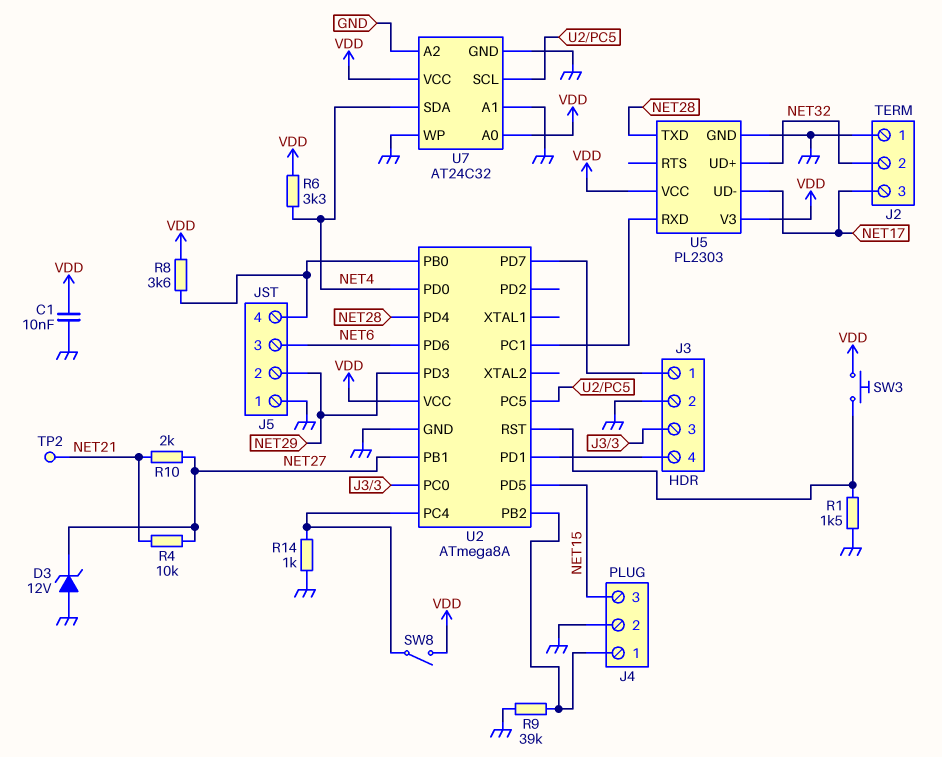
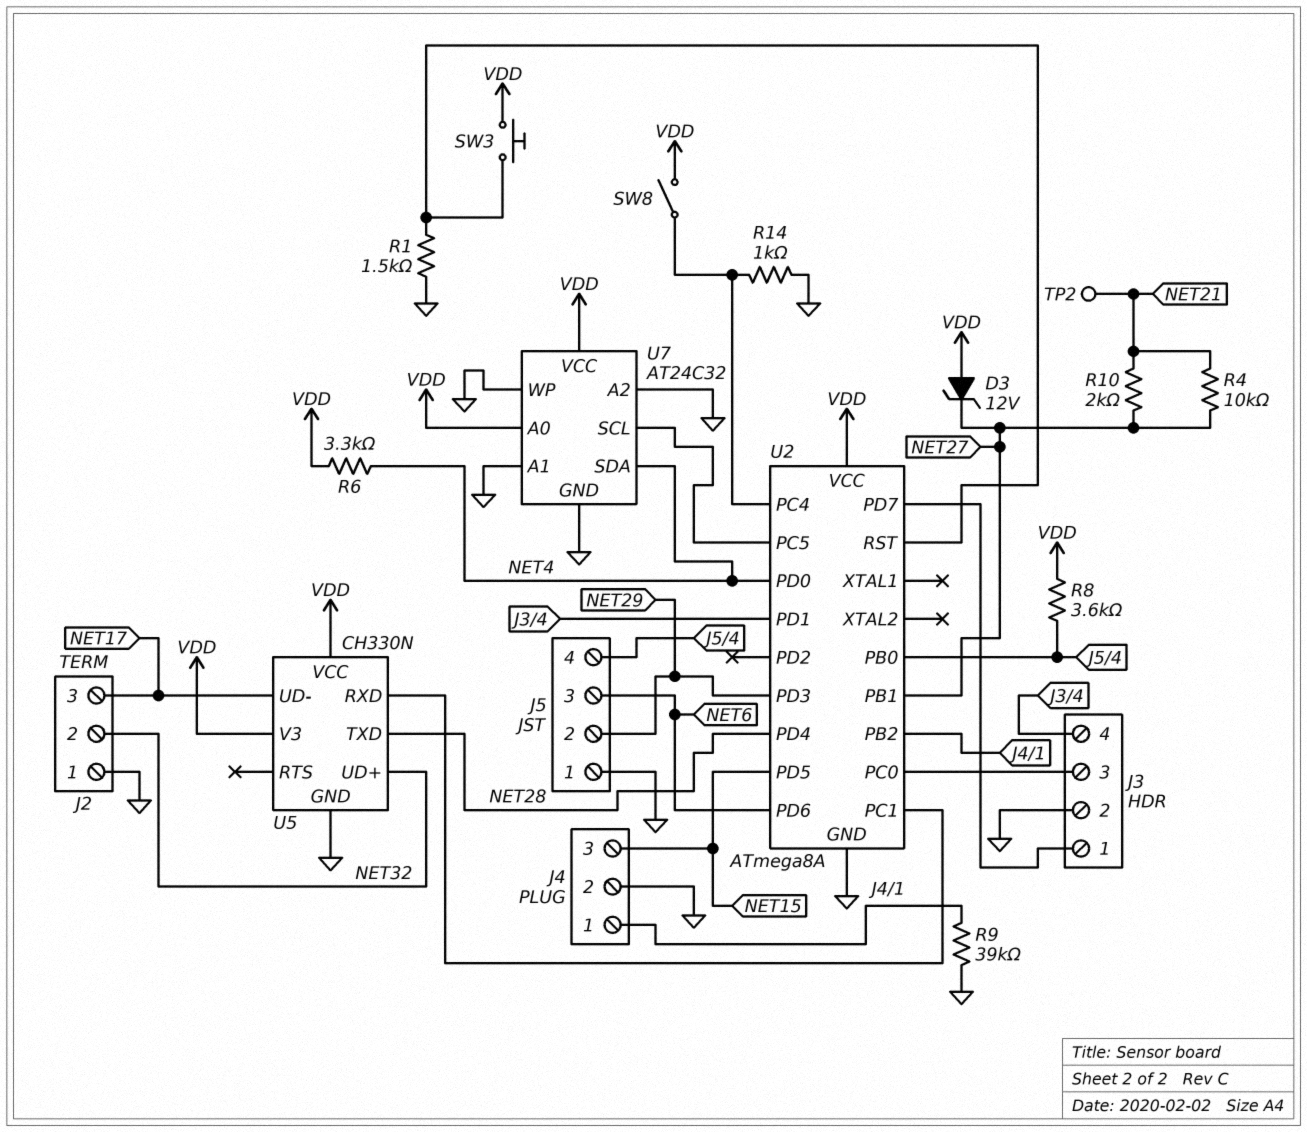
C1: 10nF (GND, VDD) -> none
D3: zener 12V (A GND, K NET27) -> zener 12V (A VDD, K NET27)
U5: PL2303 -> CH330N

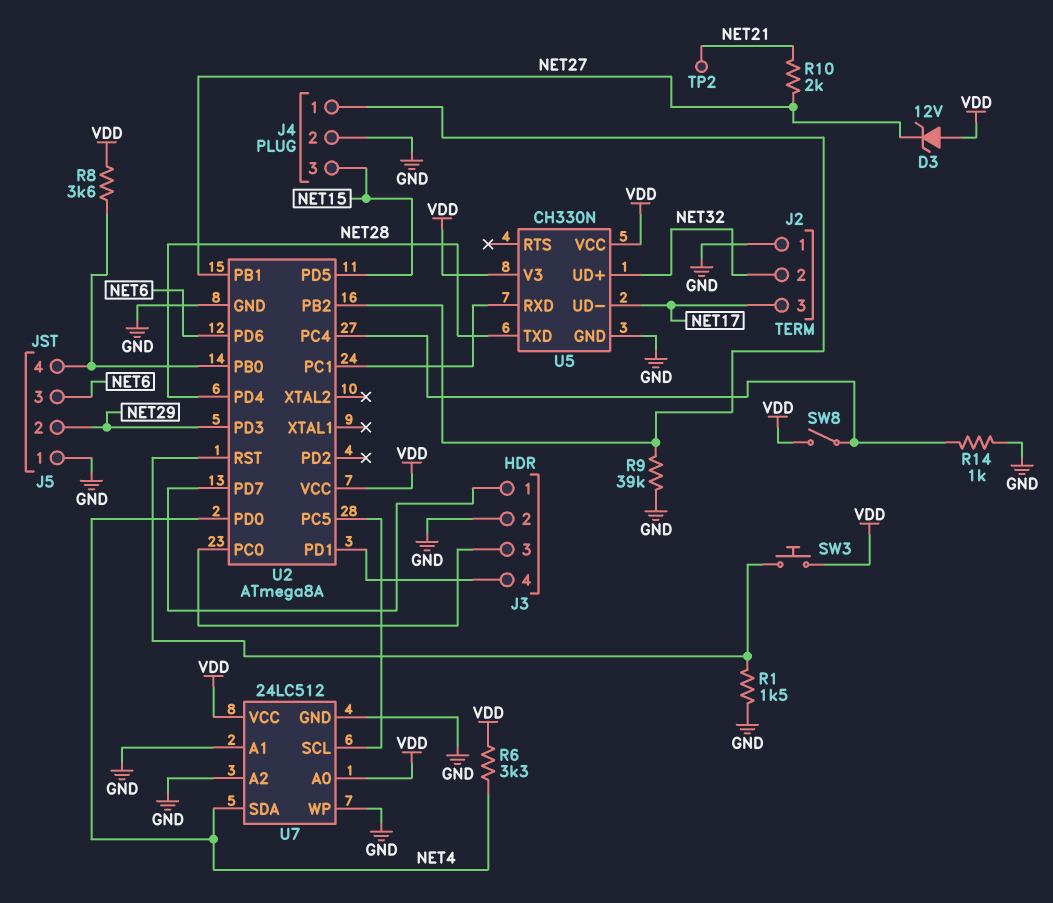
R4: 10k (NET21, NET27) -> none
U7: AT24C32 -> 24LC512

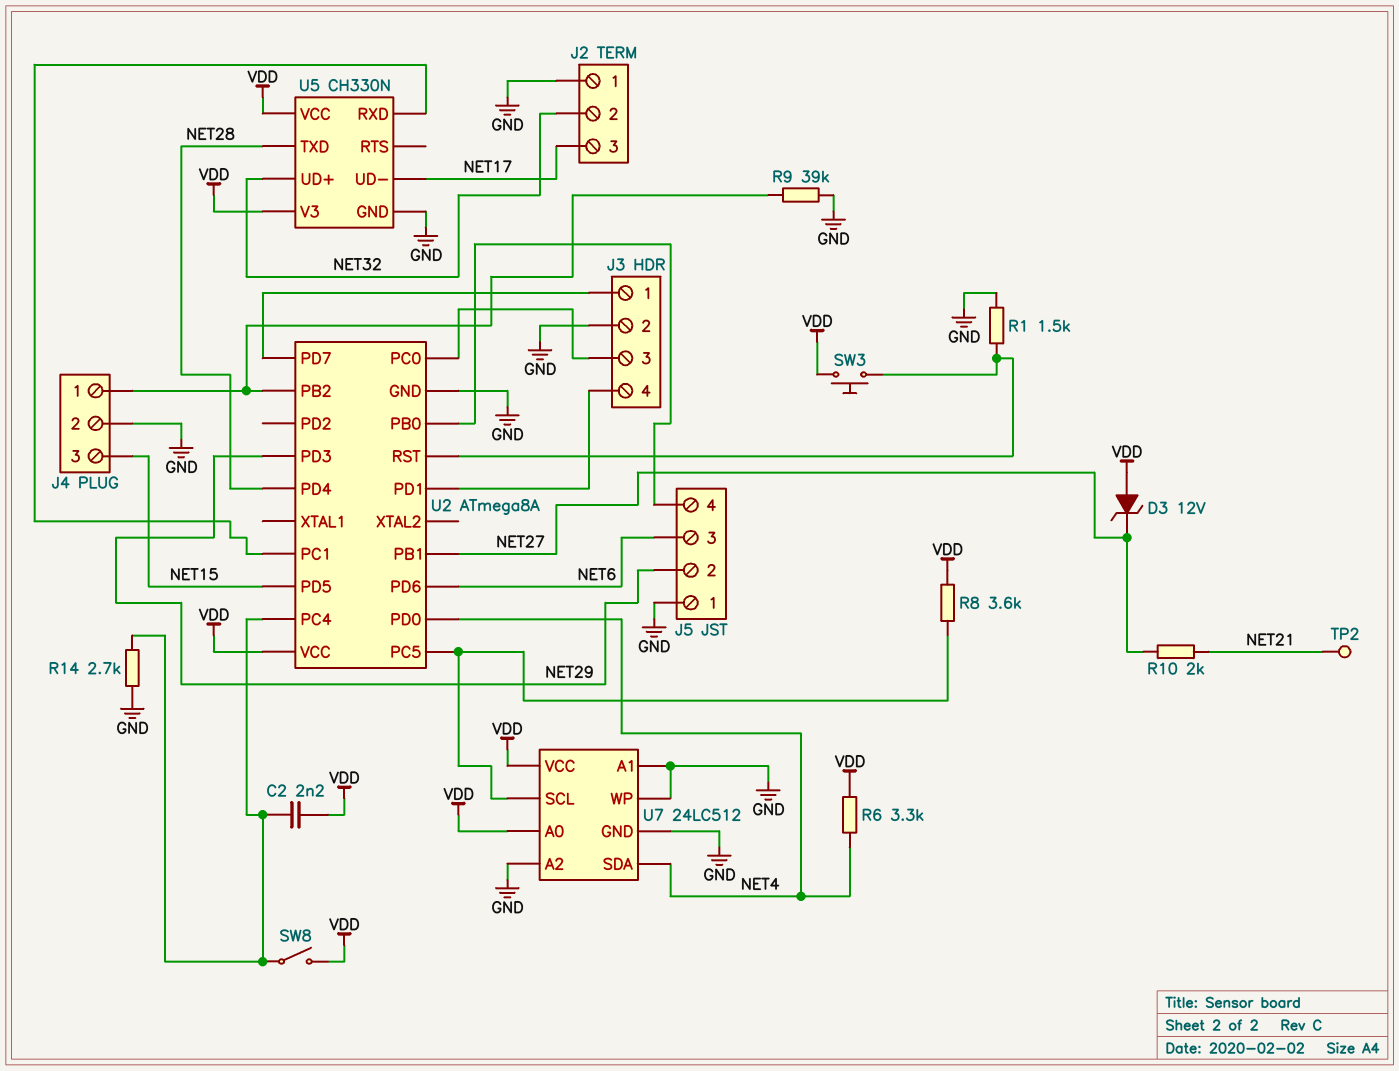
C2: none -> 2.2nF (U2/PC4, VDD)
R8: 3.6k (J5/4, VDD) -> 3.6k (U2/PC5, VDD)
R14: 1k (GND, U2/PC4) -> 2.7k (GND, U2/PC4)

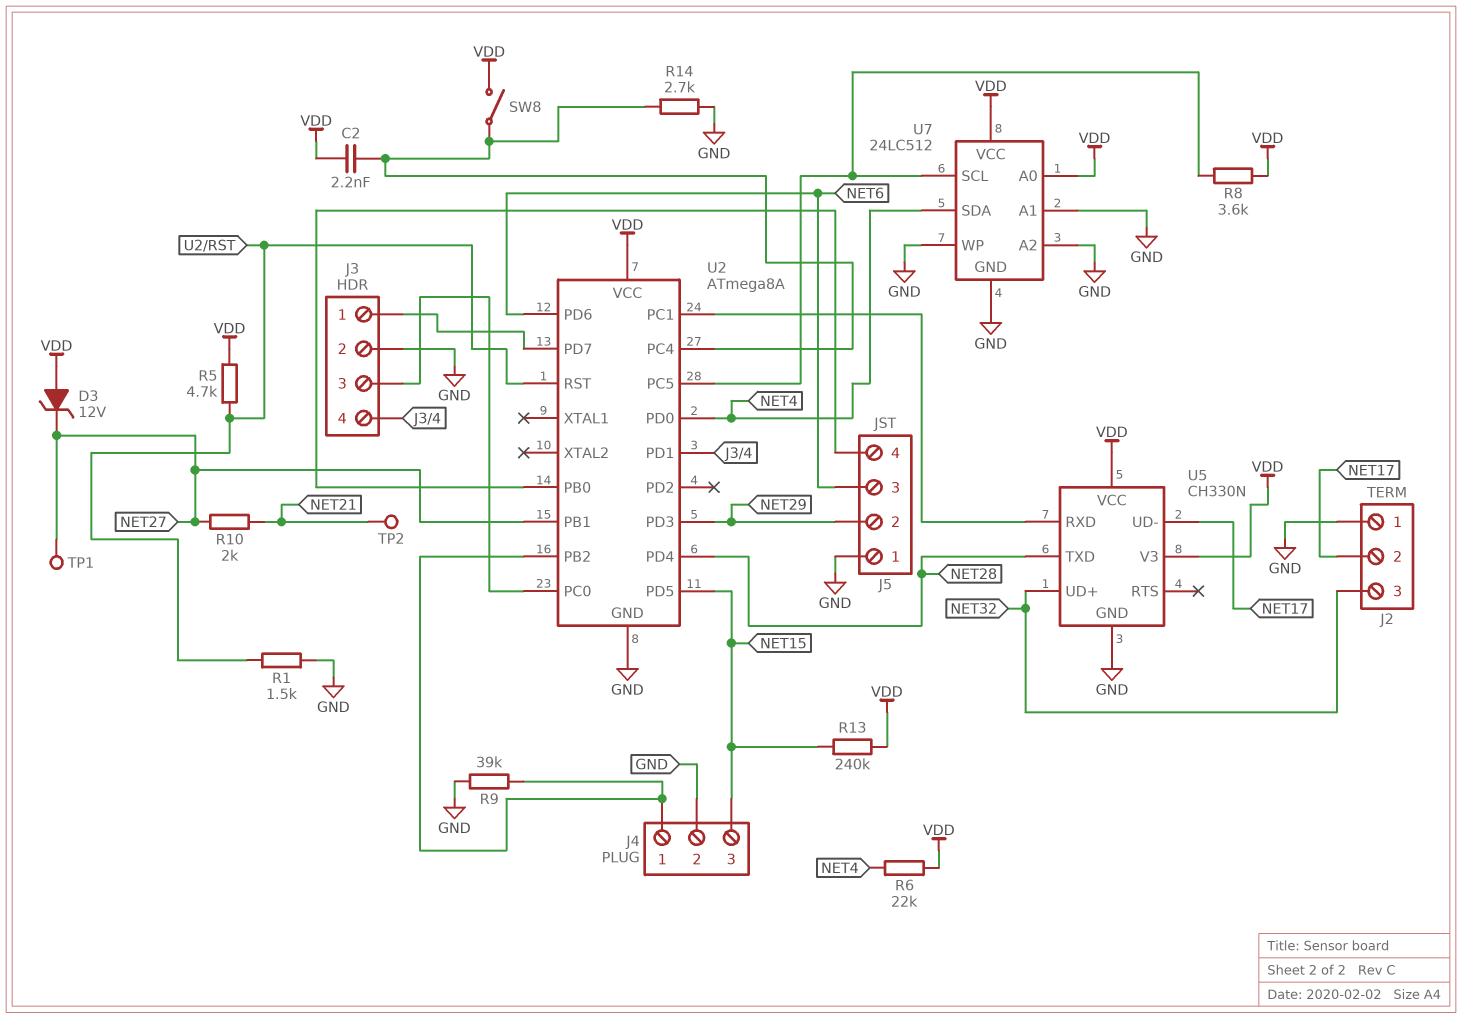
J2 pin 2: NET32 -> NET17
J2 pin 3: NET17 -> NET32
R5: none -> 4.7k (U2/RST, VDD)
R6: 3.3k (NET4, VDD) -> 22k (NET4, VDD)
R13: none -> 240k (NET15, VDD)
SW3: button (U2/RST, VDD) -> none
TP1: none -> test point (NET27)

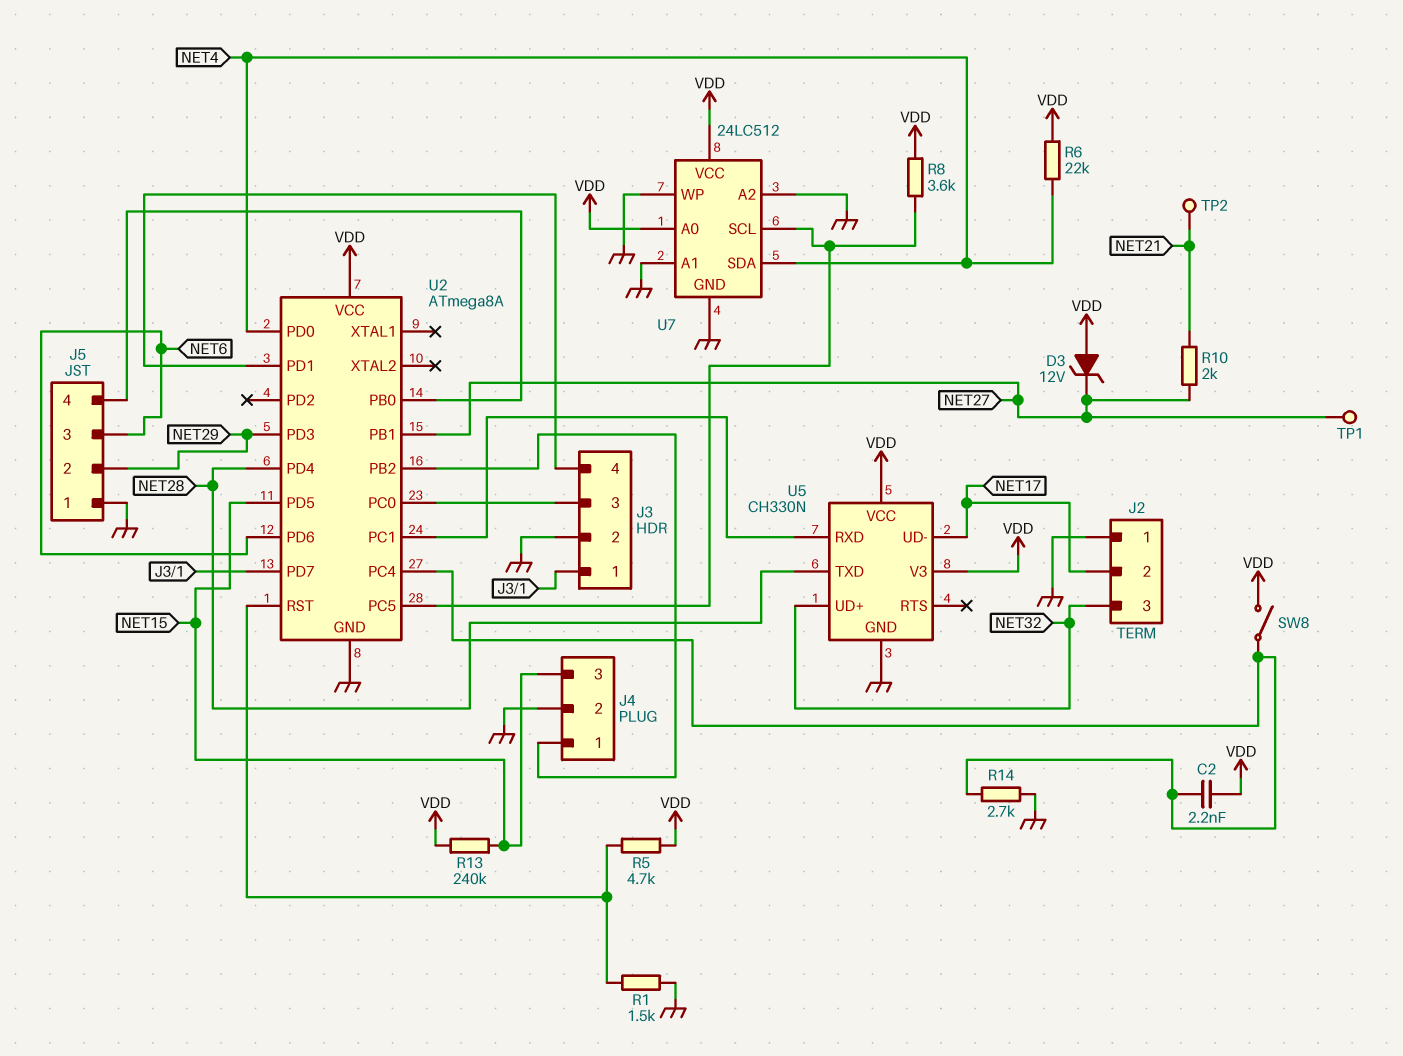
R9: 39k (GND, J4/1) -> none

